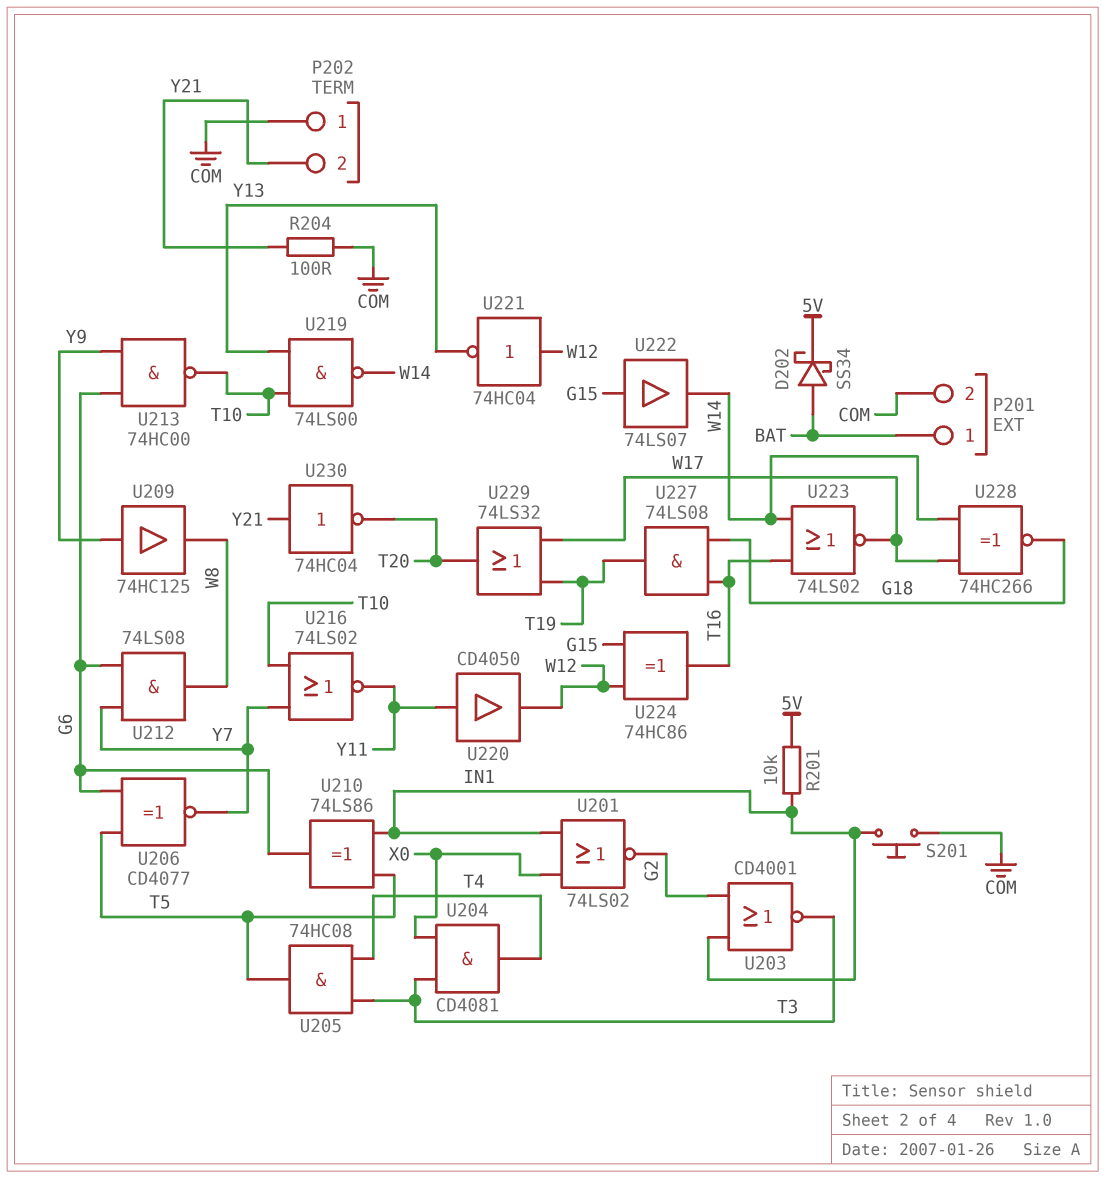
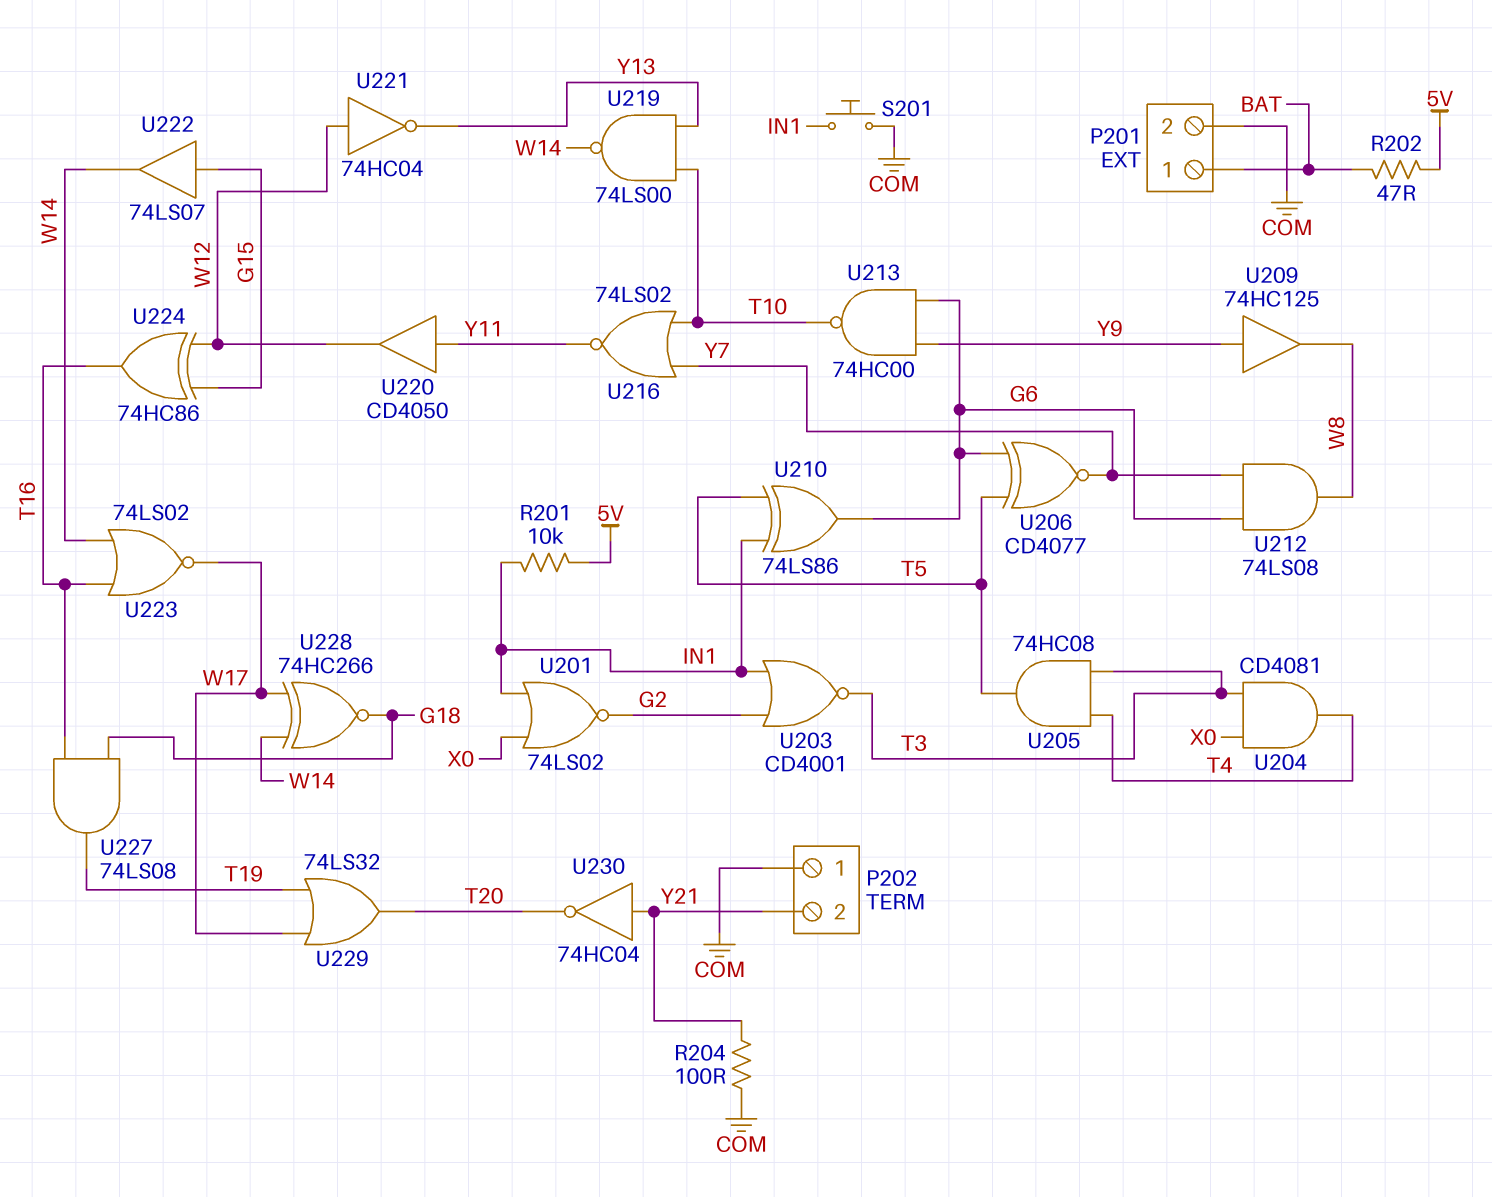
D202: schottky SS34 (A BAT, K 5V) -> none
R202: none -> 47 (5V, BAT)

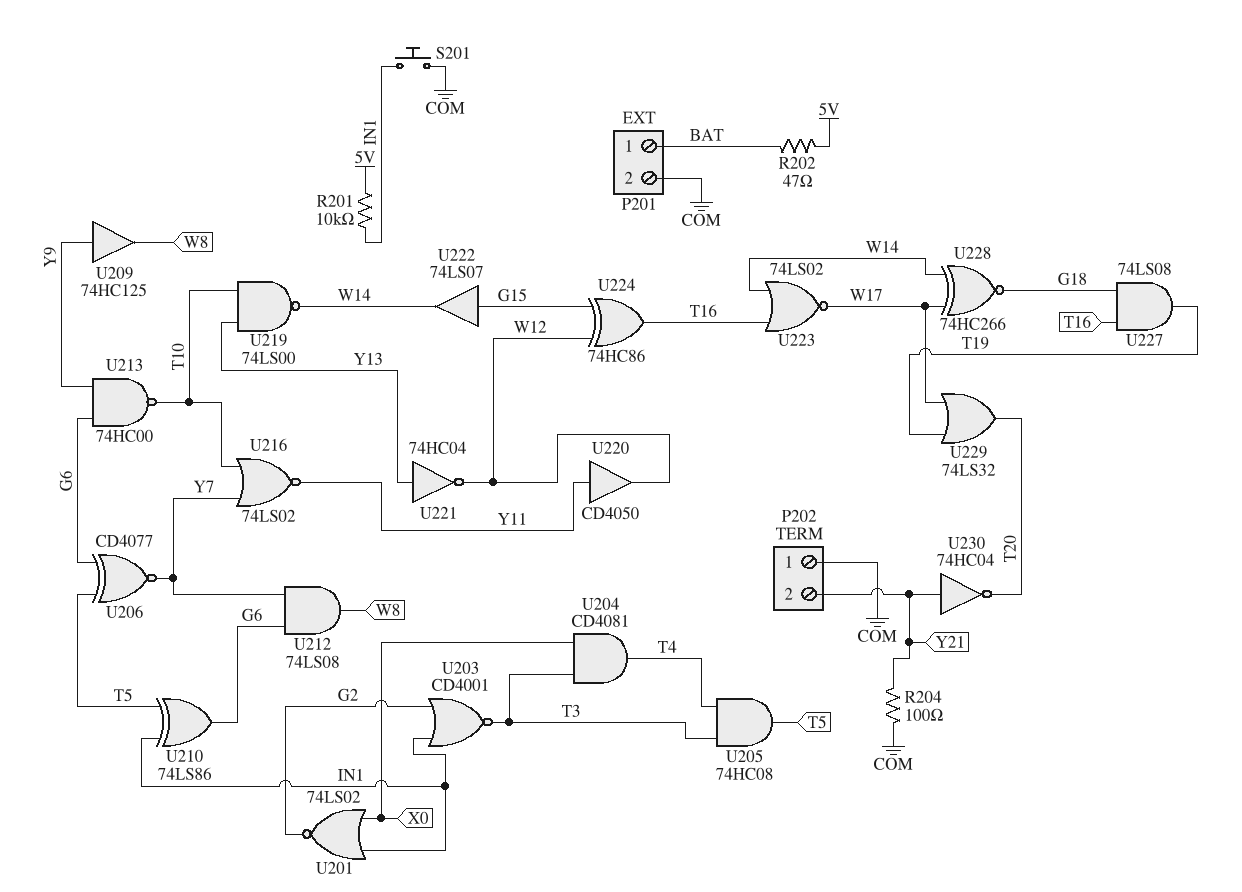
U221: NOT 74HC04 (in W12, out Y13) -> NOT 74HC04 (in Y13, out W12)

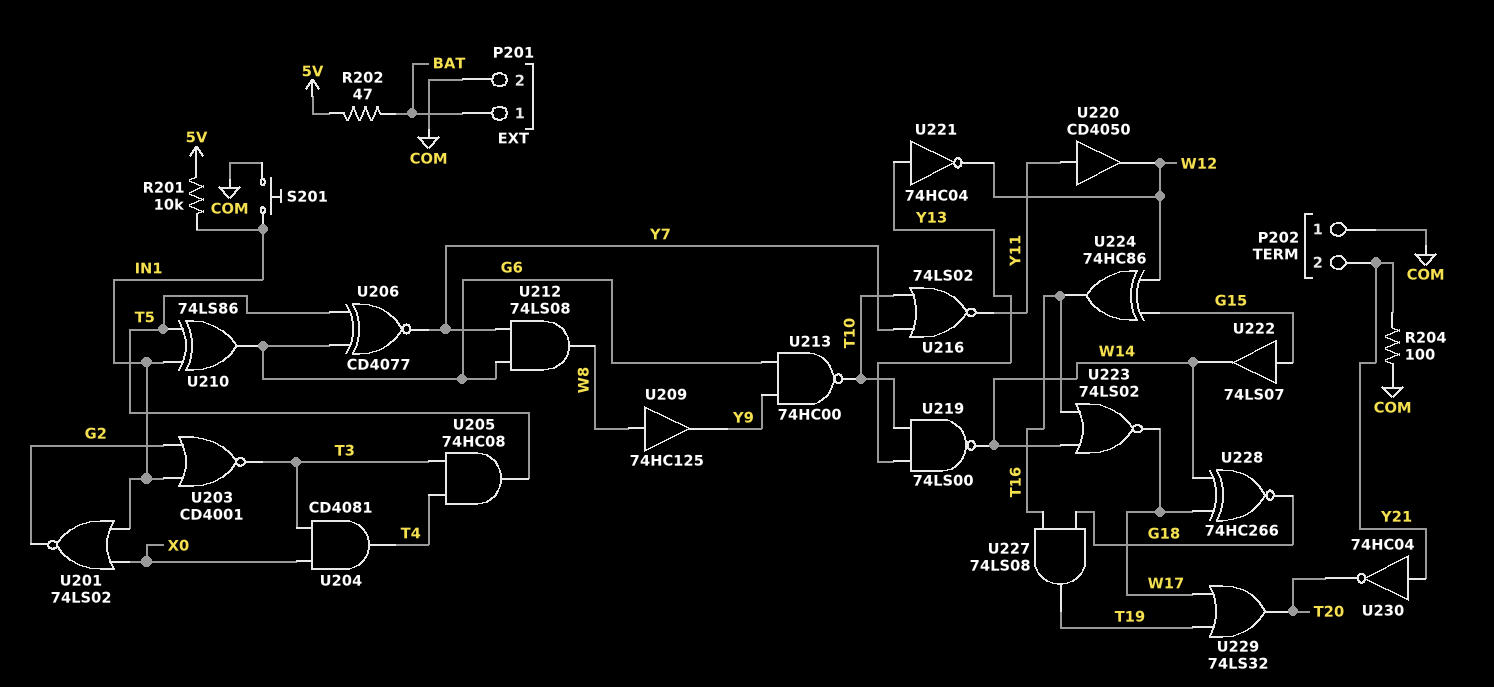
U209: buffer 74HC125 (in Y9, out W8) -> buffer 74HC125 (in W8, out Y9)

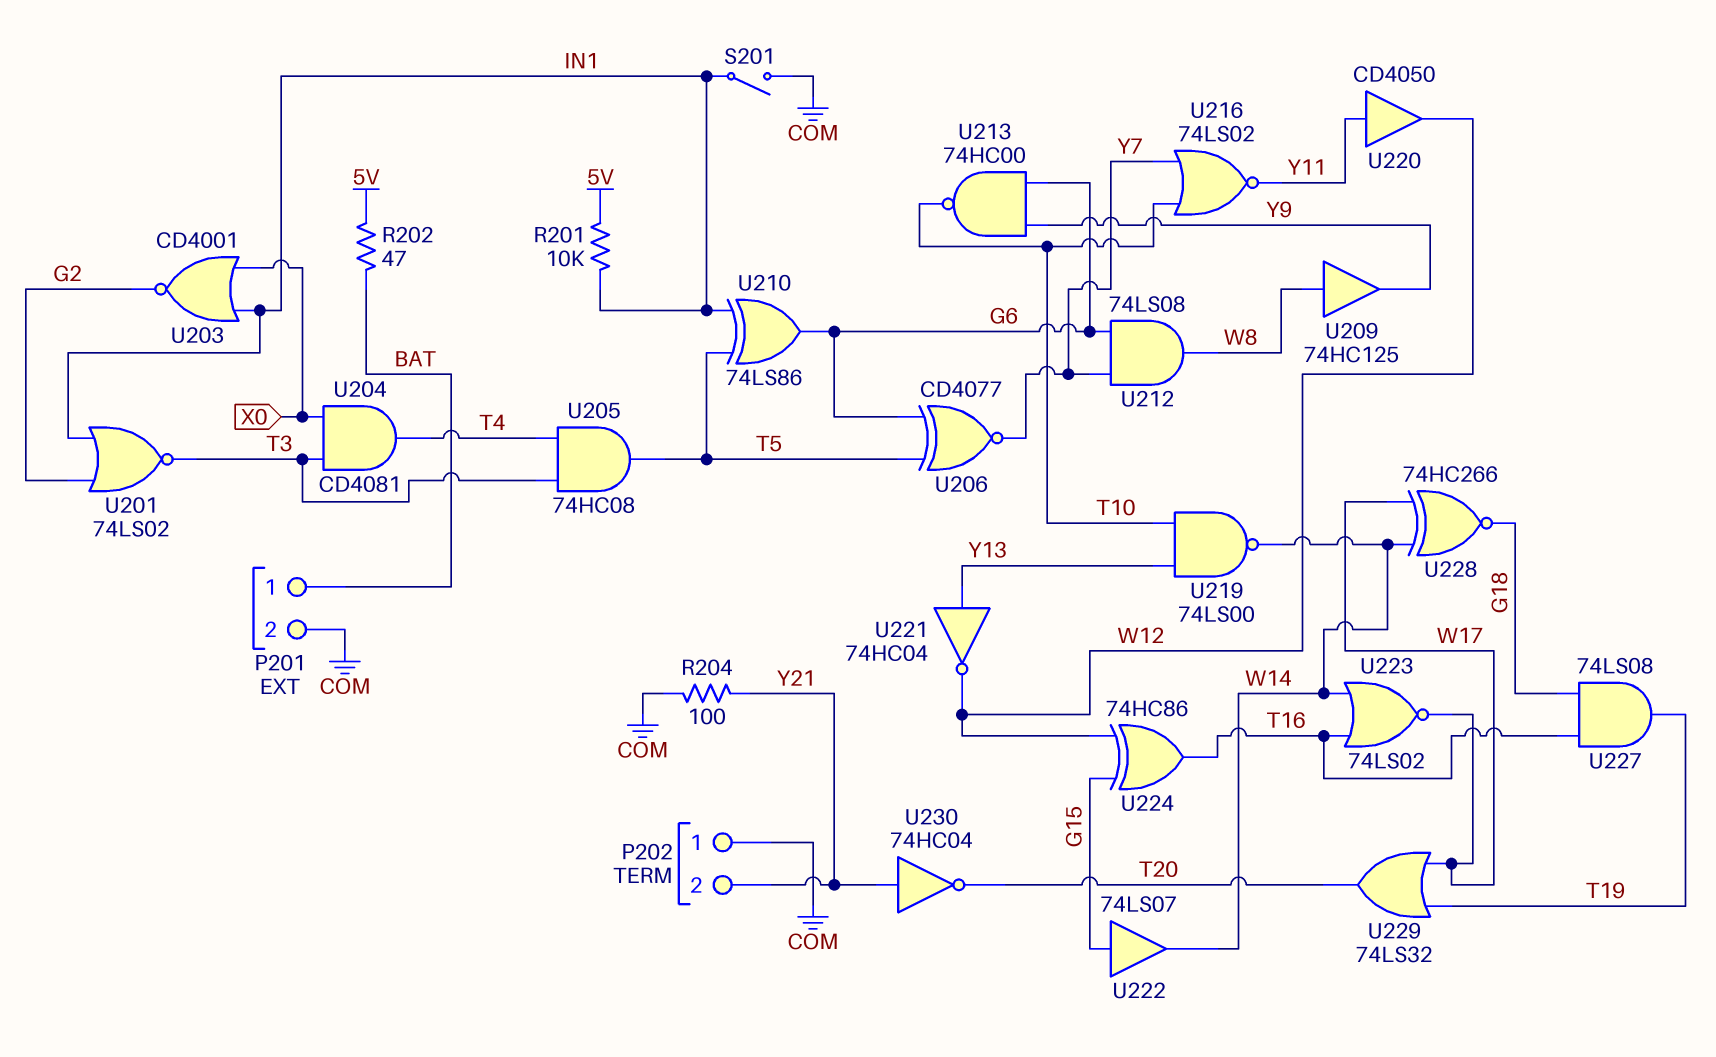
S201: button (COM, IN1) -> switch (COM, IN1)
U201: NOR 74LS02 (in IN1, in X0, out G2) -> NOR 74LS02 (in G2, in IN1, out T3)
U203: NOR CD4001 (in G2, in IN1, out T3) -> NOR CD4001 (in IN1, in X0, out G2)

